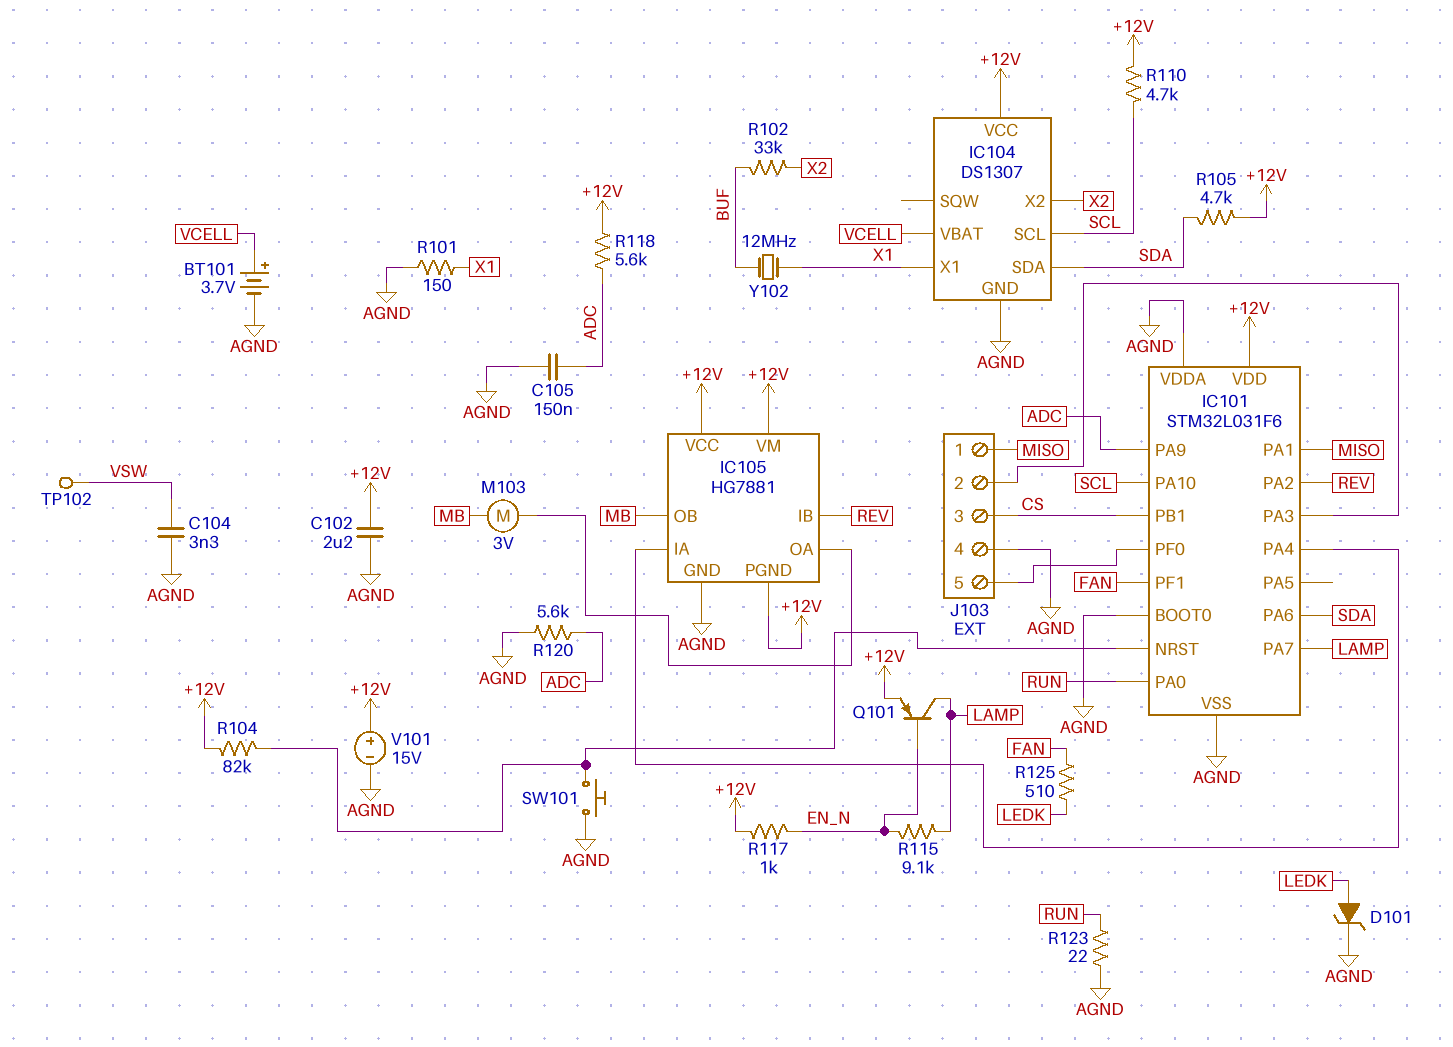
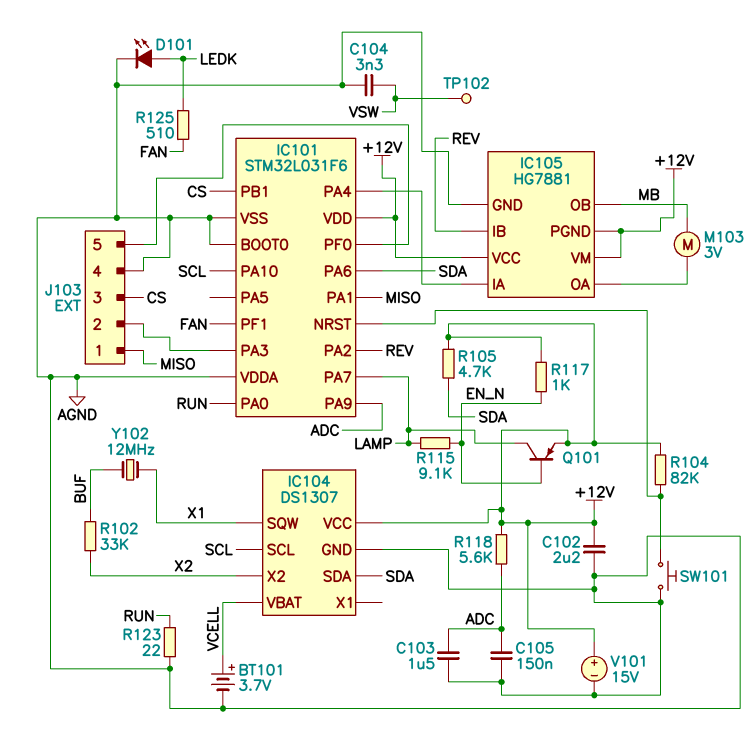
C103: none -> 1.5uF (ADC, AGND)
D101: zener (A LEDK, K AGND) -> LED (A LEDK, K AGND)
IC104 pin SQW: none -> X1
IC104 pin X1: X1 -> none
R101: 150 (AGND, X1) -> none
R110: 4.7k (+12V, SCL) -> none
R120: 5.6k (ADC, AGND) -> none

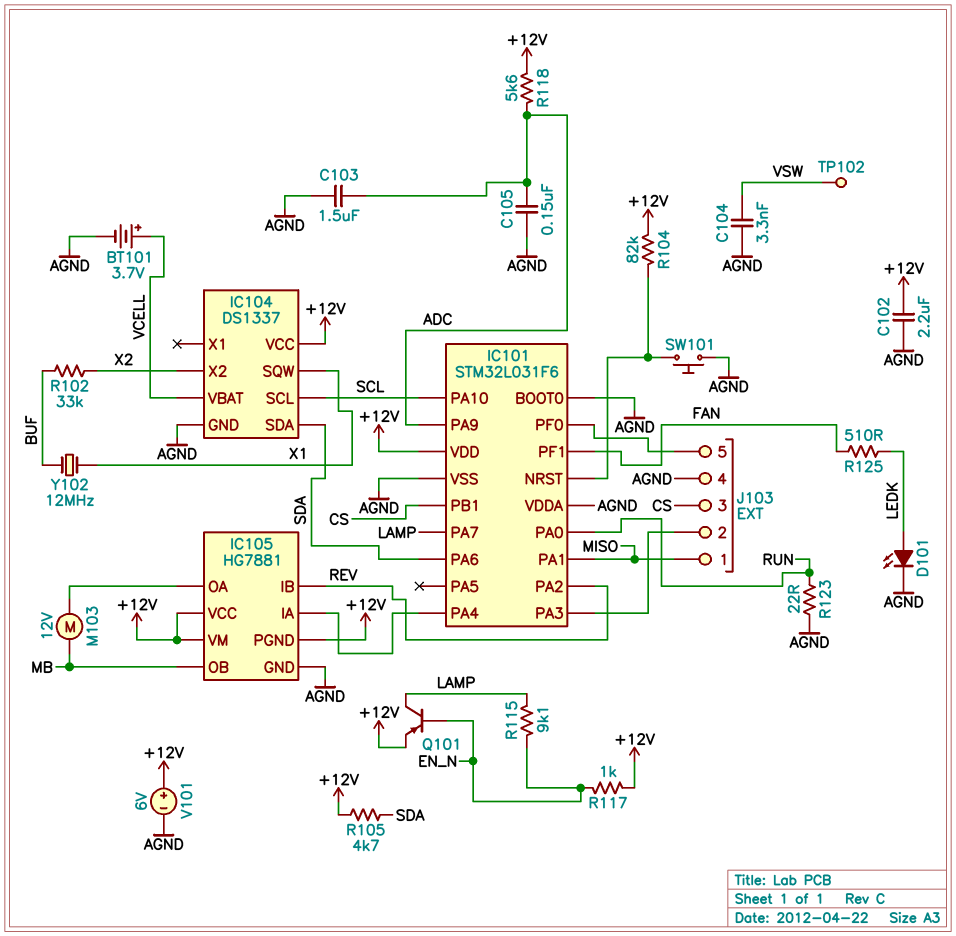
IC104: DS1307 -> DS1337
M103: motor 3V (IC105/OA, MB) -> motor 12V (IC105/OA, MB)
V101: 15V (plus +12V, minus AGND) -> 6V (plus +12V, minus AGND)

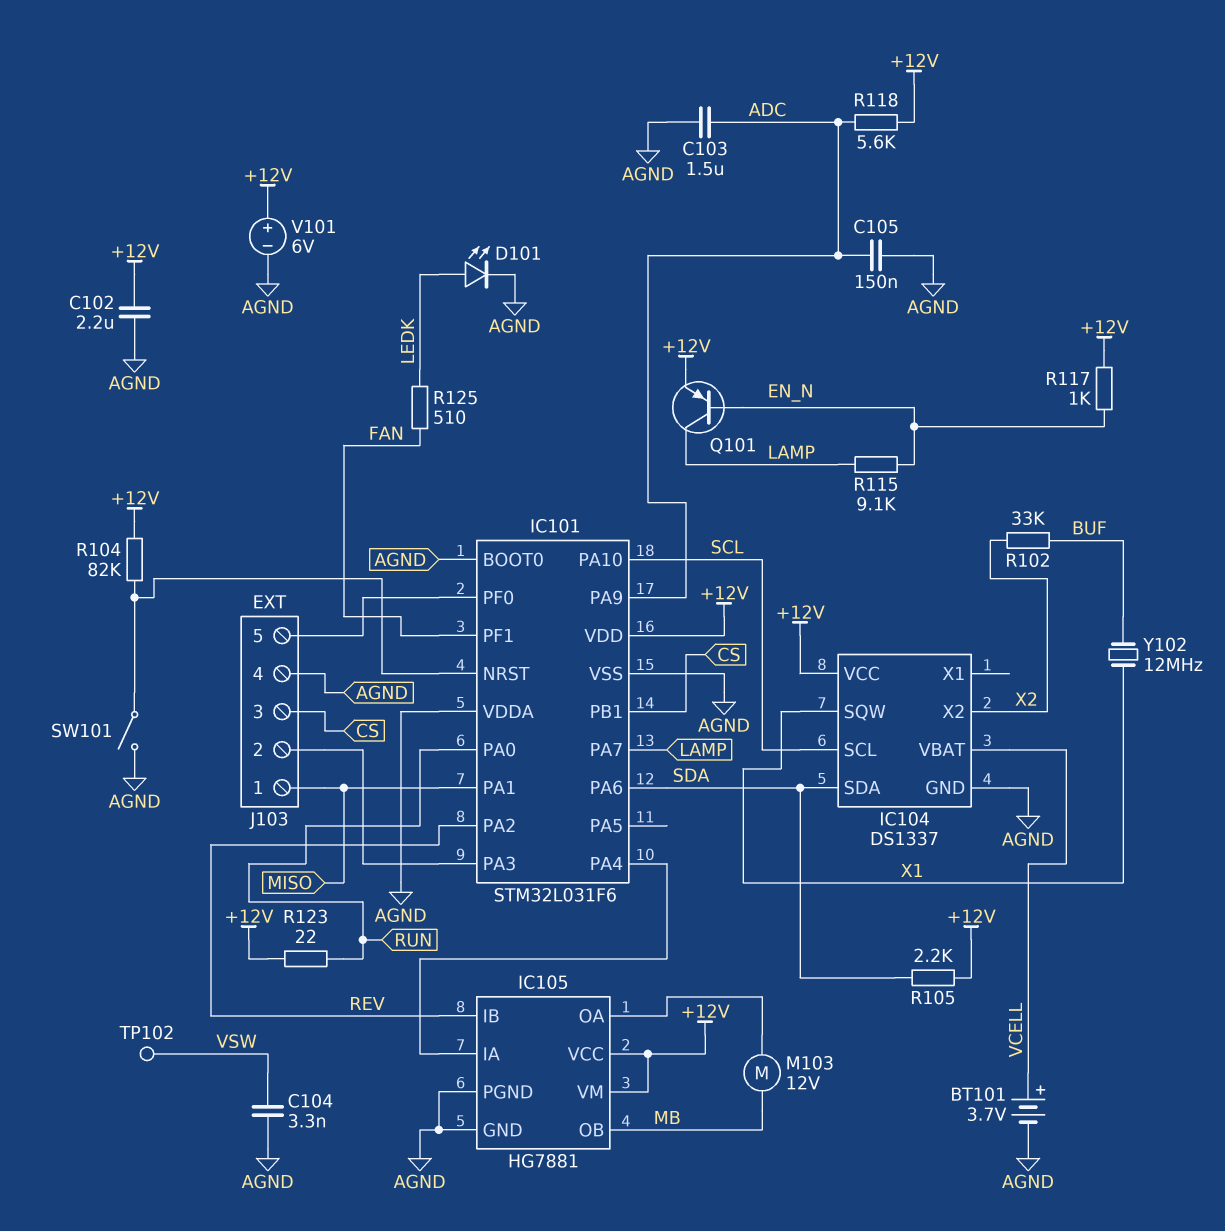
IC105 pin PGND: +12V -> AGND
R105: 4.7k (+12V, SDA) -> 2.2k (+12V, SDA)
R123: 22 (AGND, RUN) -> 22 (+12V, RUN)
SW101: button (AGND, IC101/NRST) -> switch (AGND, IC101/NRST)

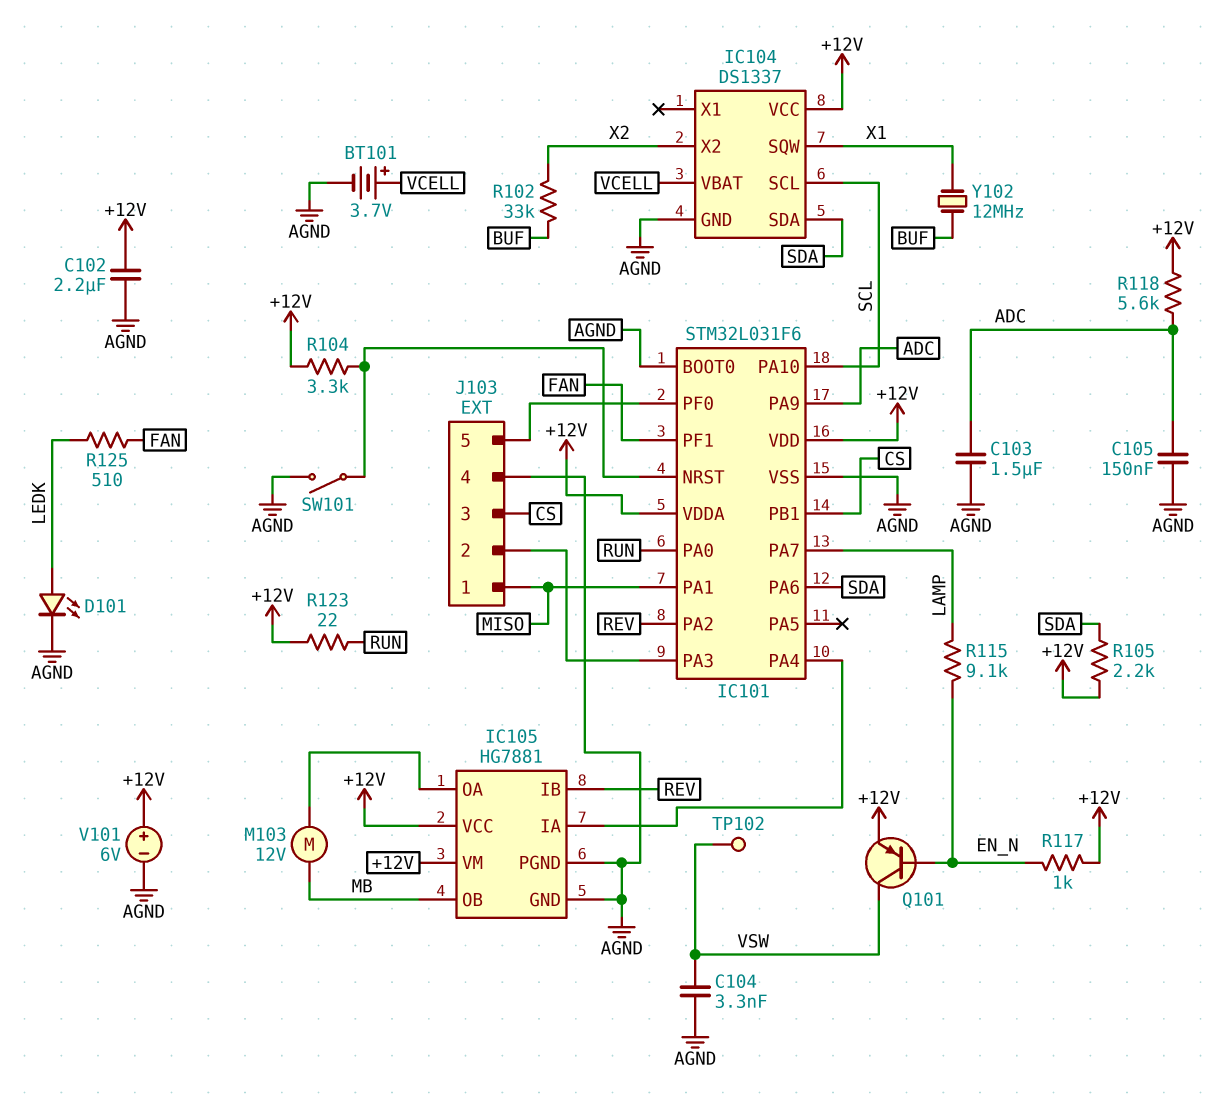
IC101 pin VDDA: AGND -> +12V
Q101: PNP (B EN_N, C LAMP, E +12V) -> PNP (B EN_N, C VSW, E +12V)
R104: 82k (+12V, IC101/NRST) -> 3.3k (+12V, IC101/NRST)

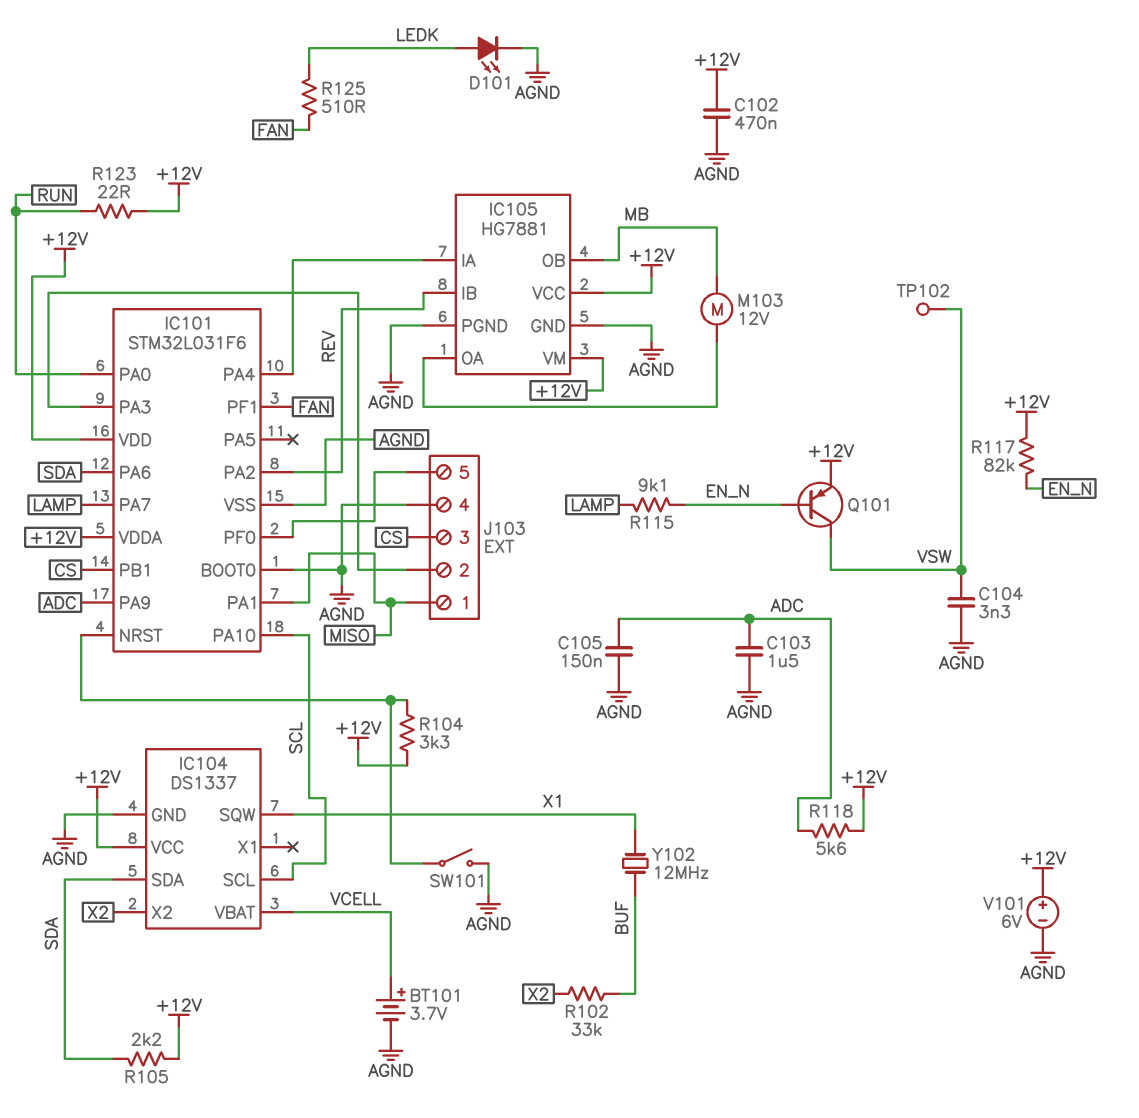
C102: 2.2uF (+12V, AGND) -> 470nF (+12V, AGND)
R117: 1k (+12V, EN_N) -> 82k (+12V, EN_N)

